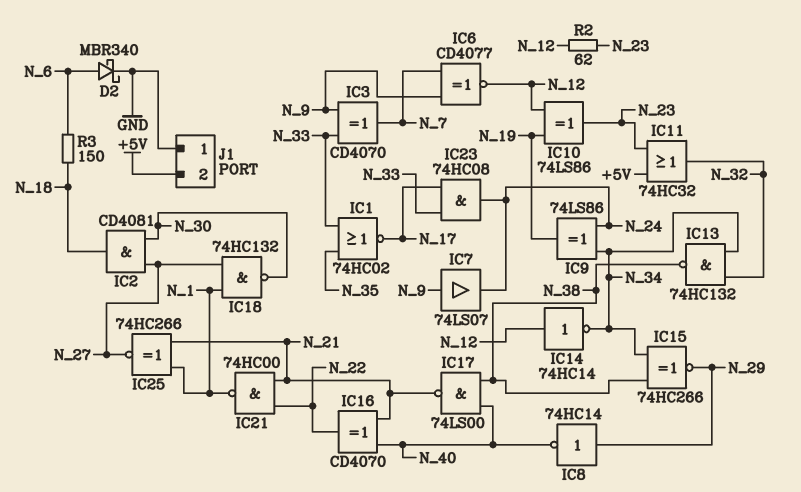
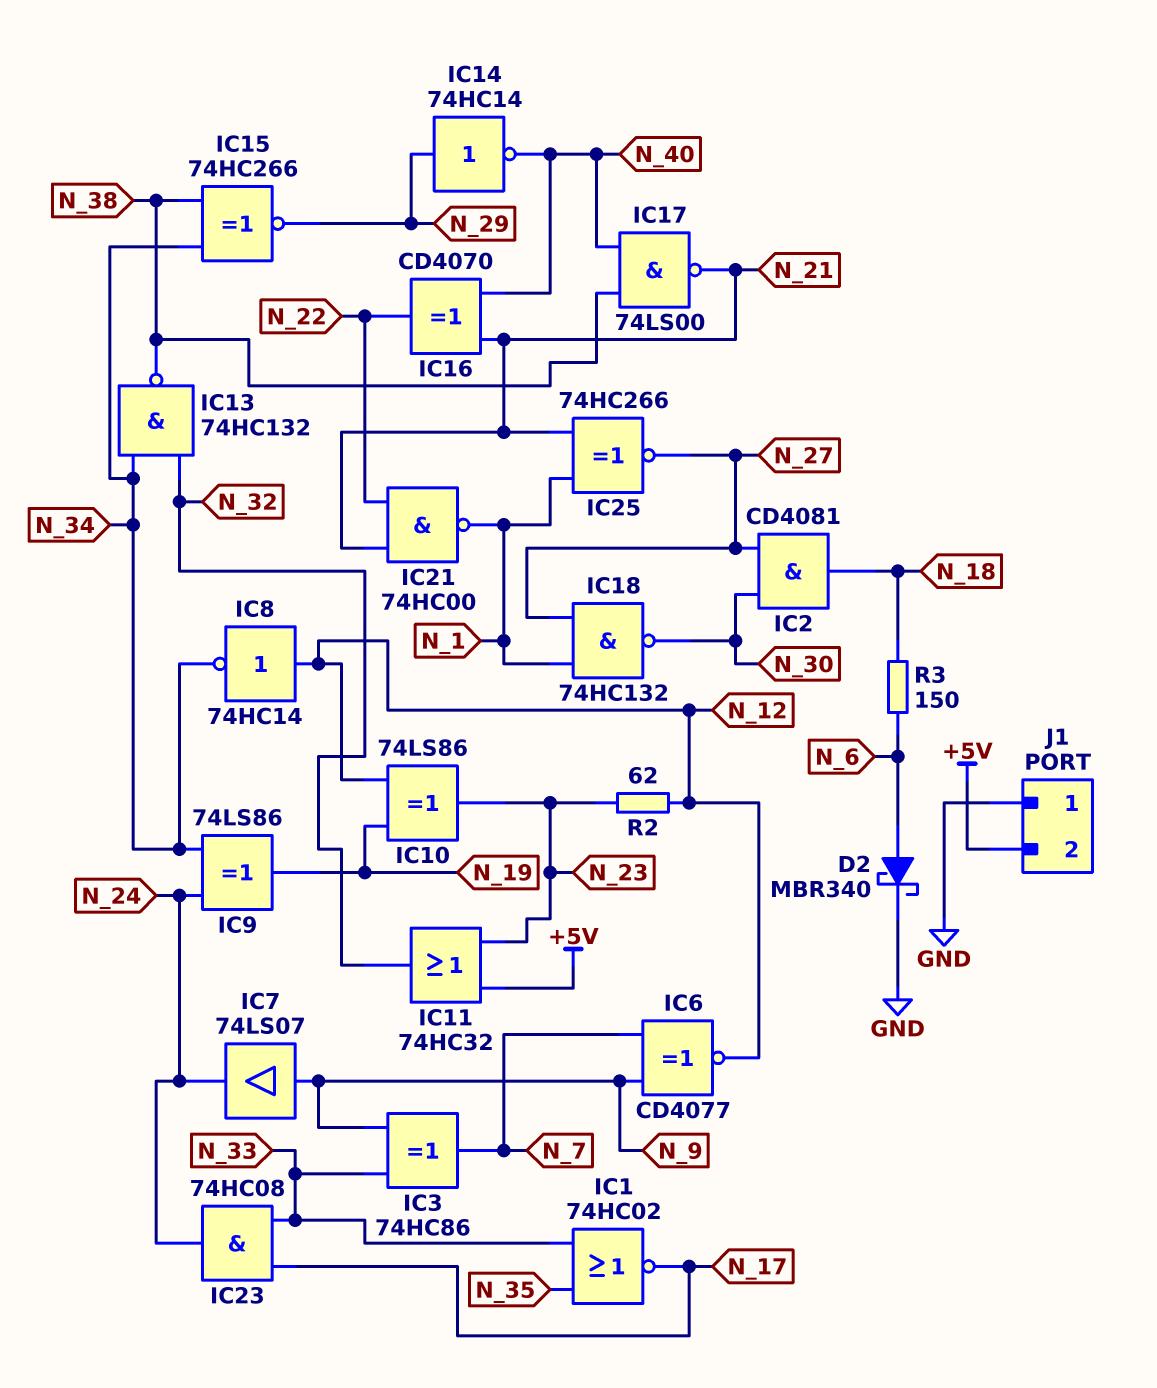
IC3: XOR CD4070 (in N_9, in N_33, out N_7) -> XOR 74HC86 (in N_9, in N_33, out N_7)
IC8: NOT 74HC14 (in N_29, out N_40) -> NOT 74HC14 (in N_12, out N_34)
IC14: NOT 74HC14 (in N_12, out N_34) -> NOT 74HC14 (in N_29, out N_40)

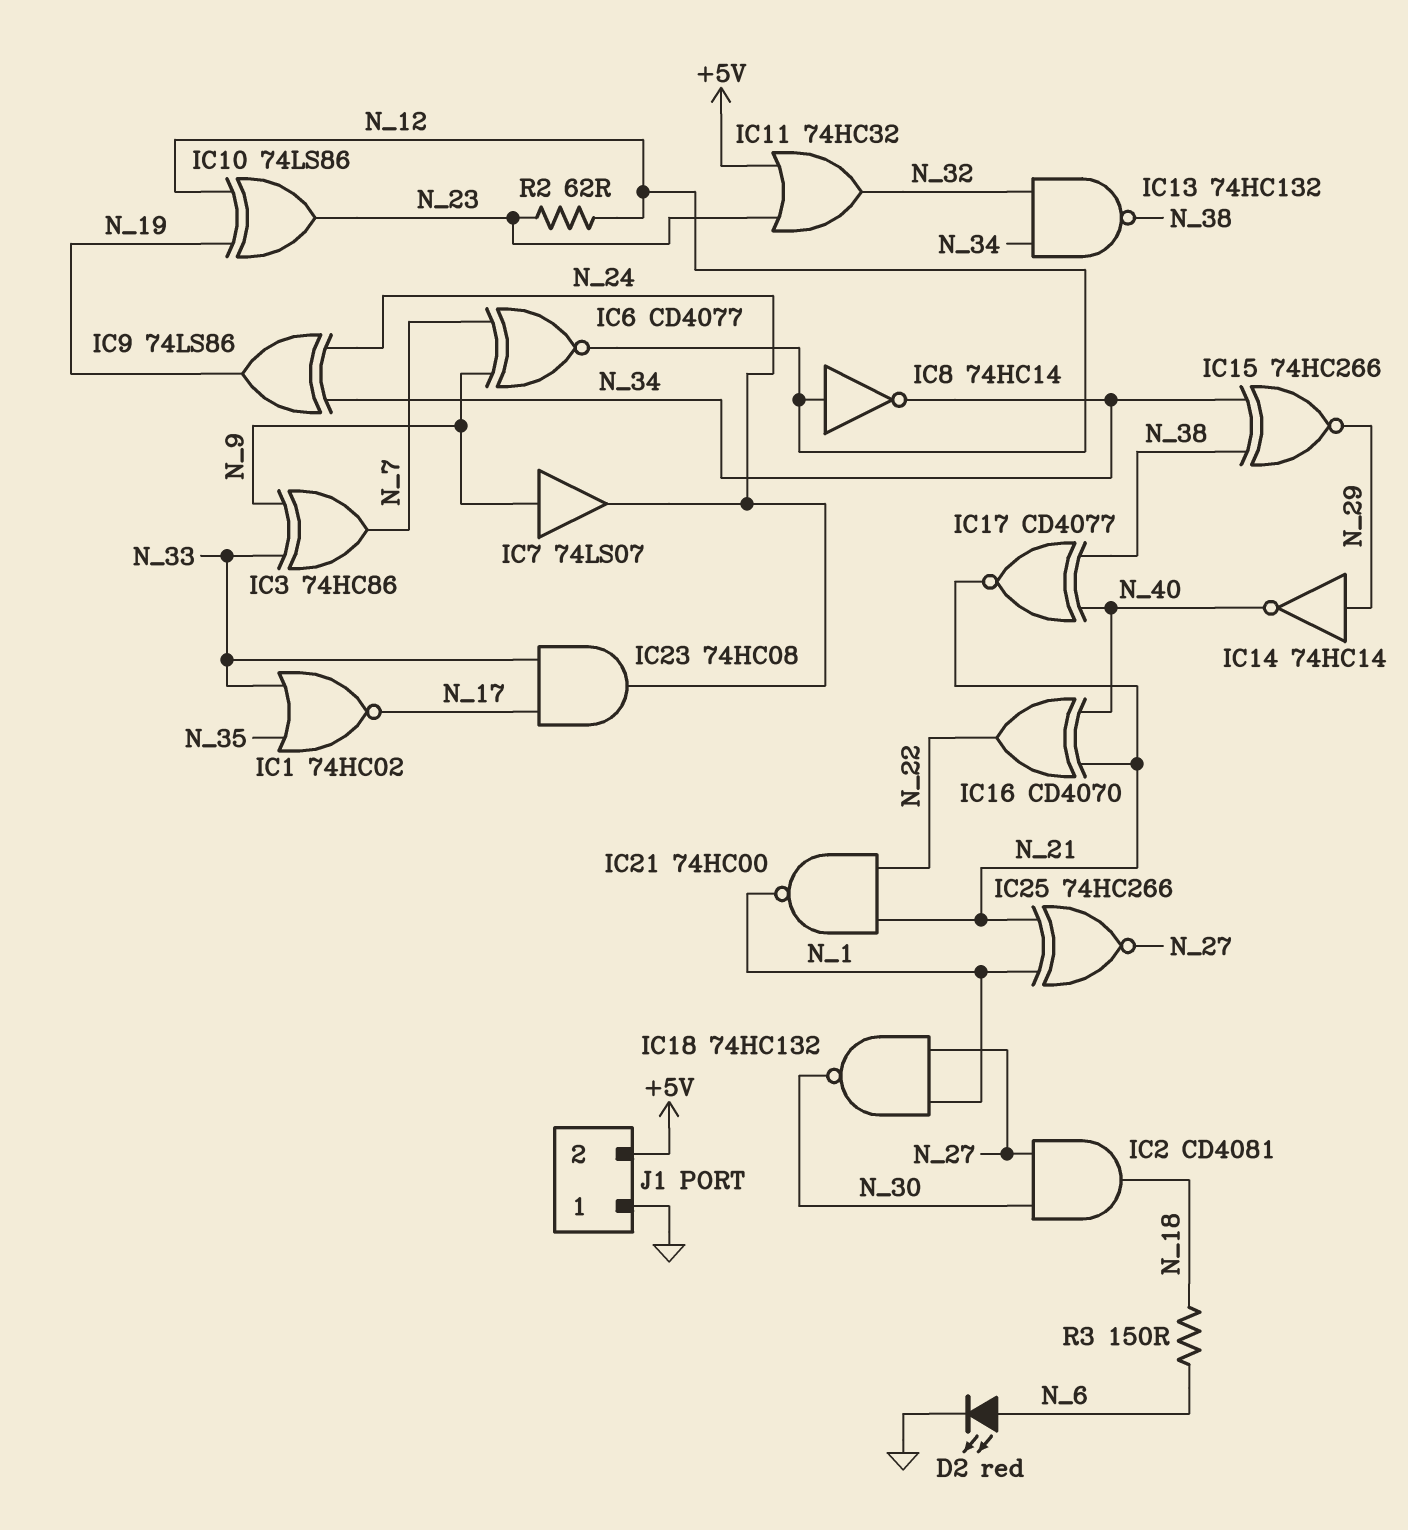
D2: schottky MBR340 (A N_6, K GND) -> LED red (A N_6, K GND)
IC17: NAND 74LS00 (in N_38, in N_40, out N_21) -> XNOR CD4077 (in N_38, in N_40, out N_21)

